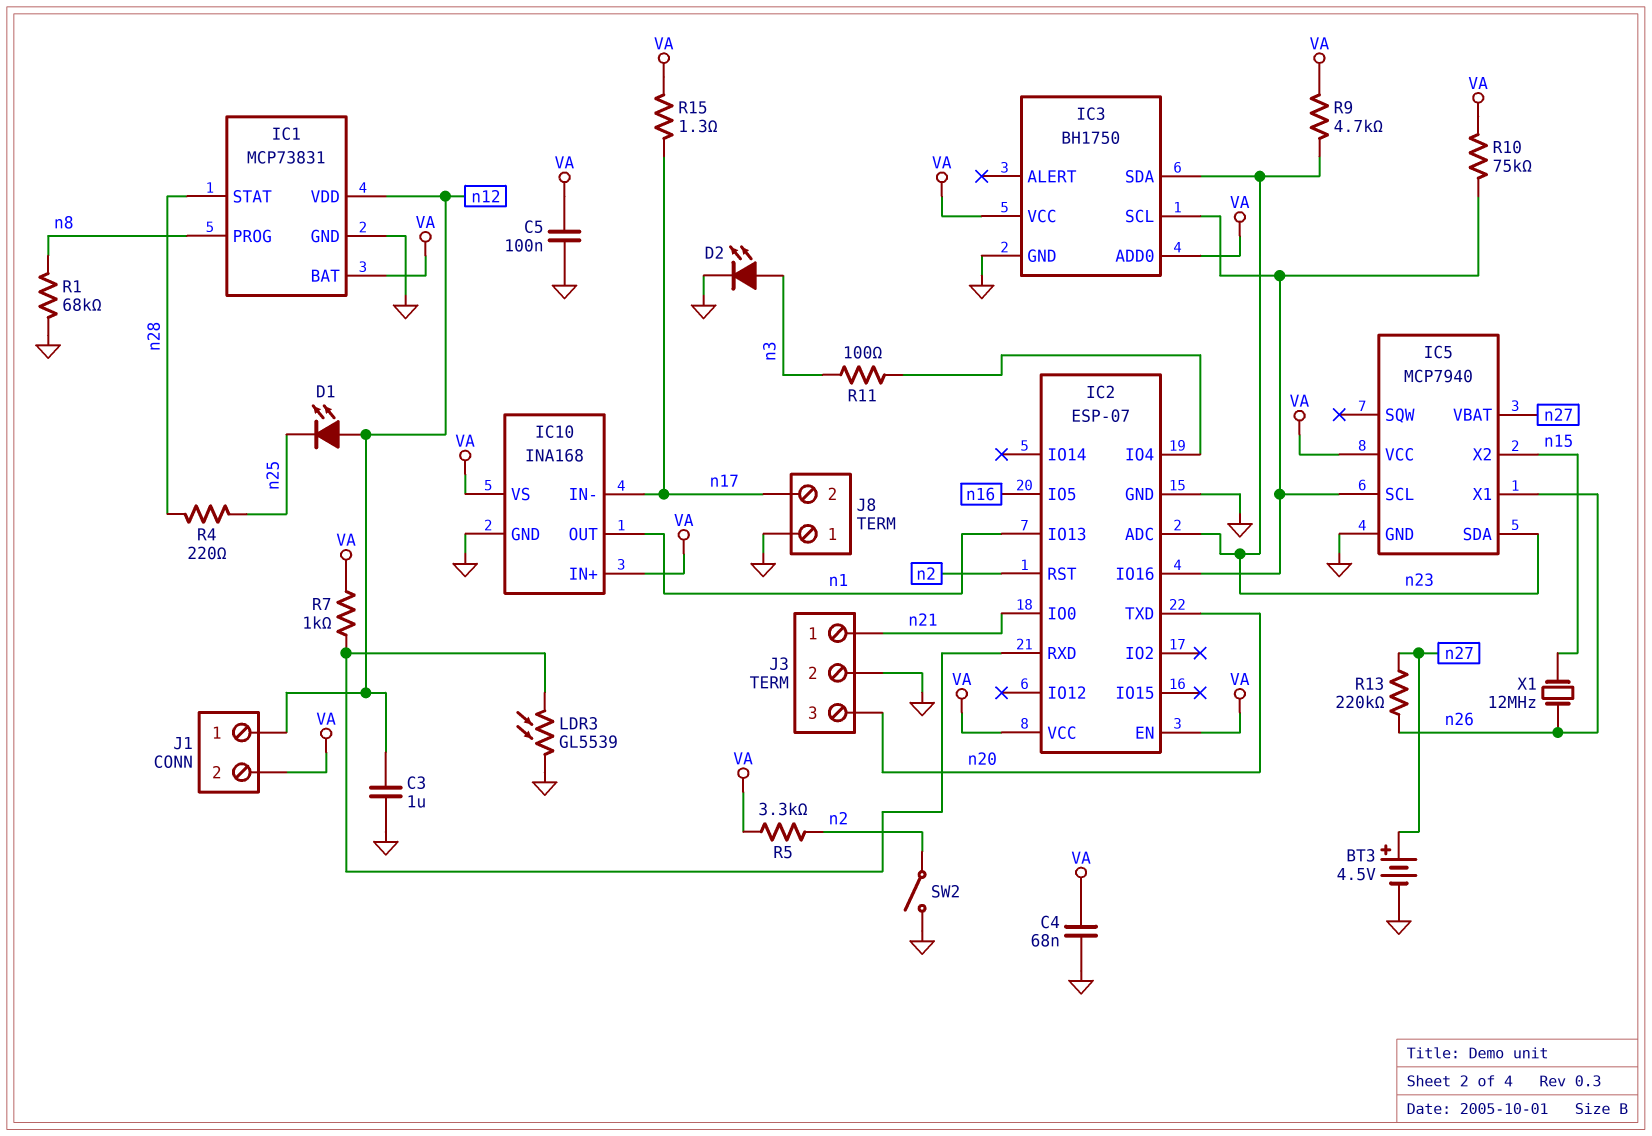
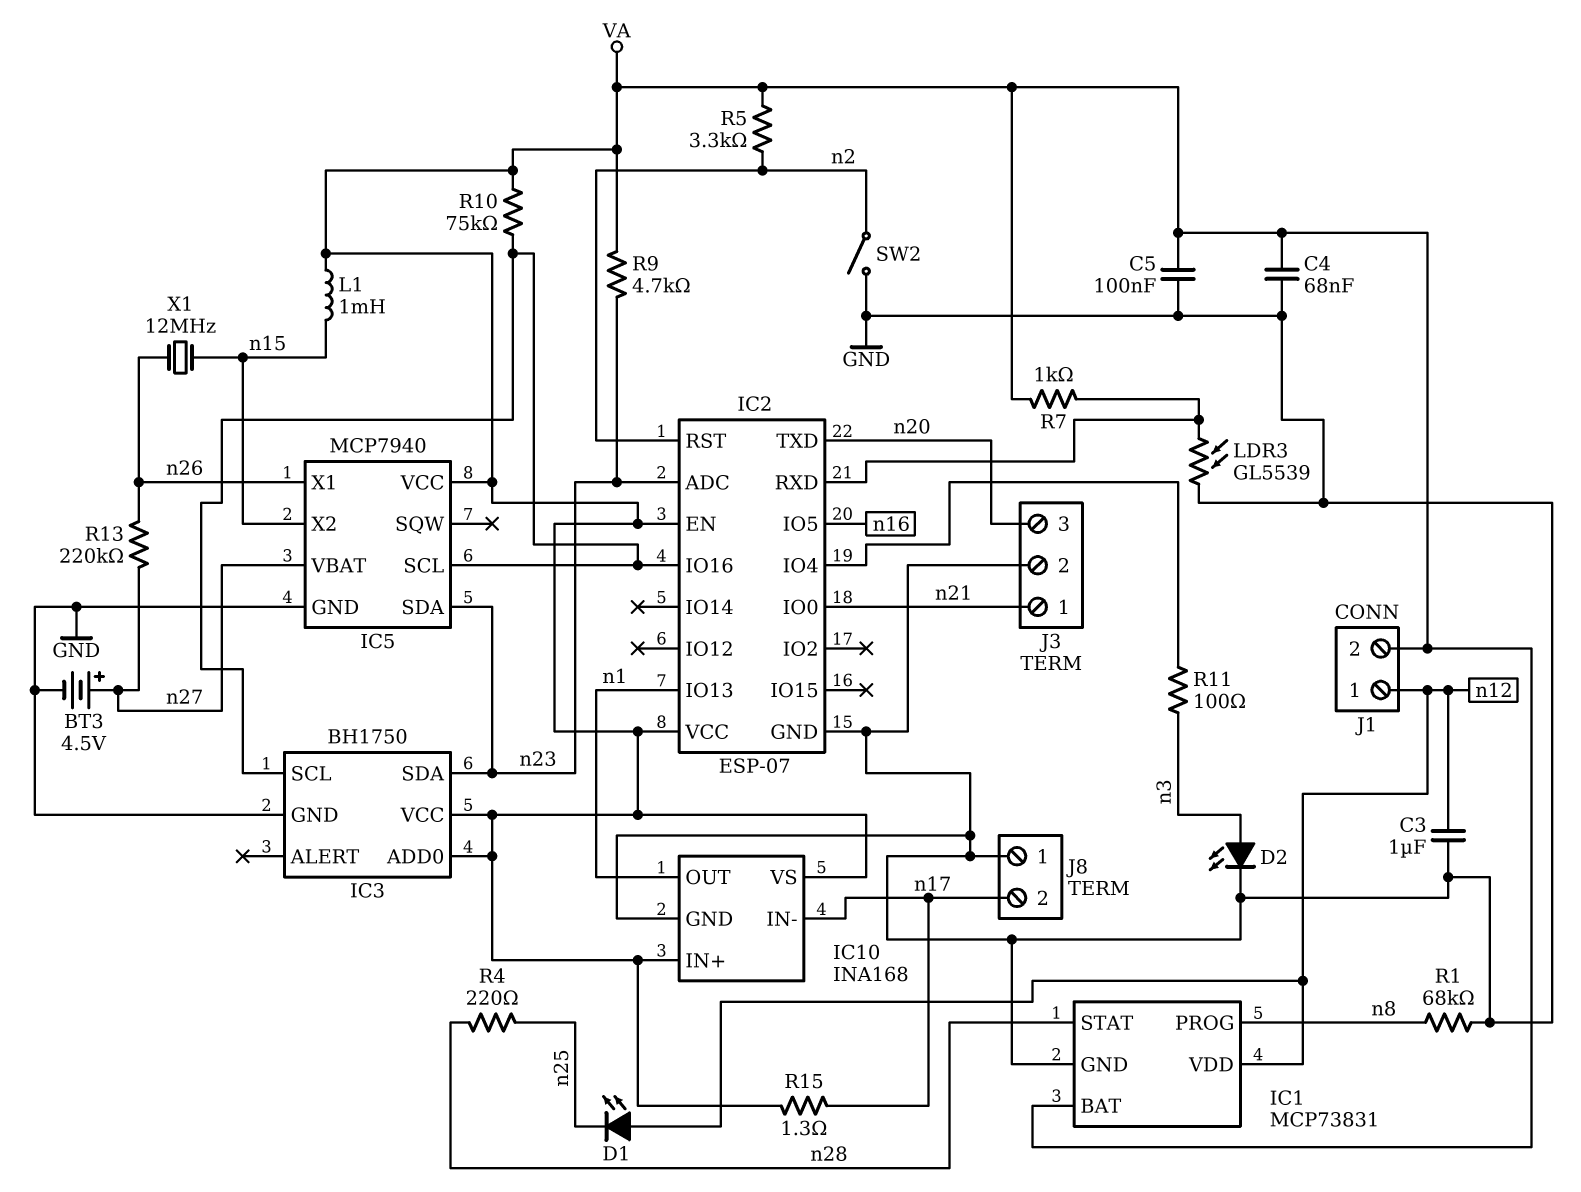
L1: none -> 1mH (VA, n15)

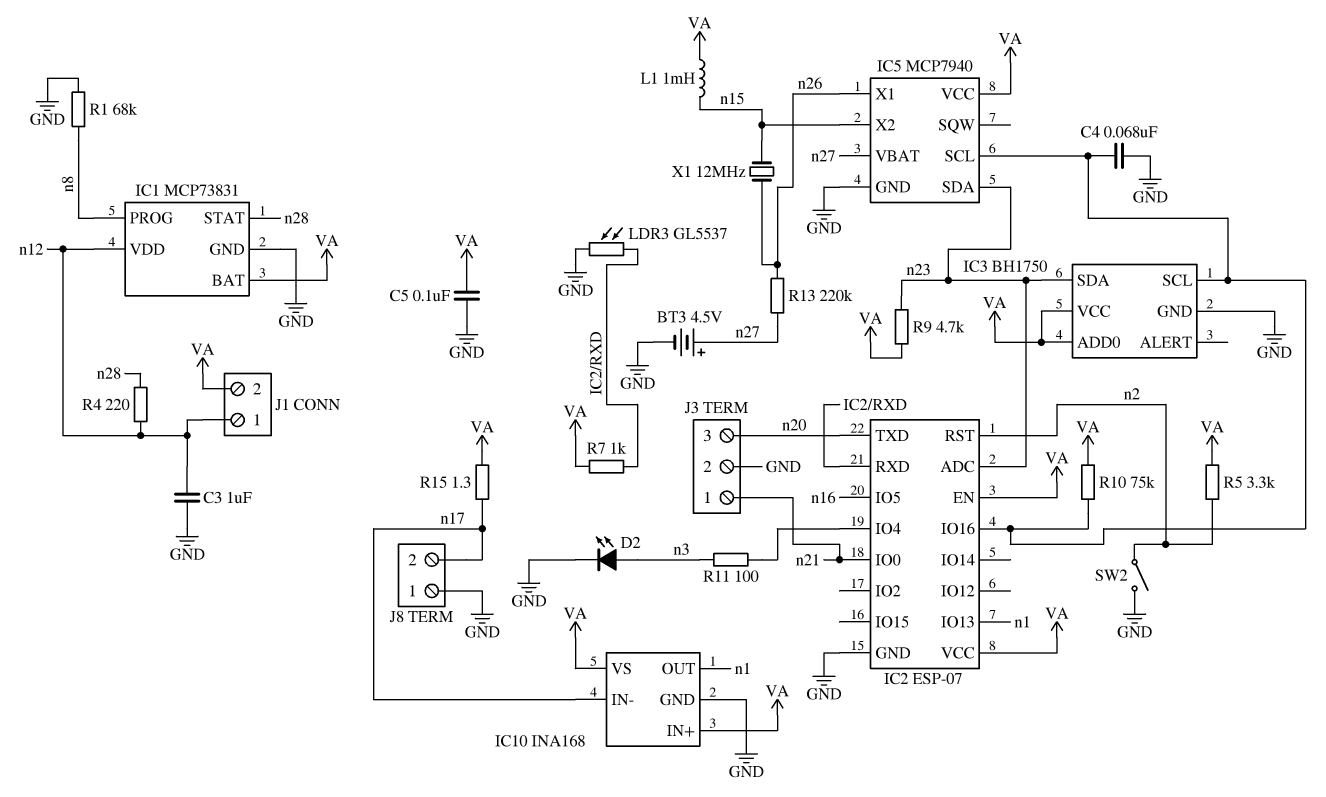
C4: 68nF (GND, VA) -> 68nF (GND, IC2/IO16)
D1: LED (A n12, K n25) -> none
LDR3: GL5539 (GND, IC2/RXD) -> GL5537 (GND, IC2/RXD)
R4: 220 (n25, n28) -> 220 (n12, n28)

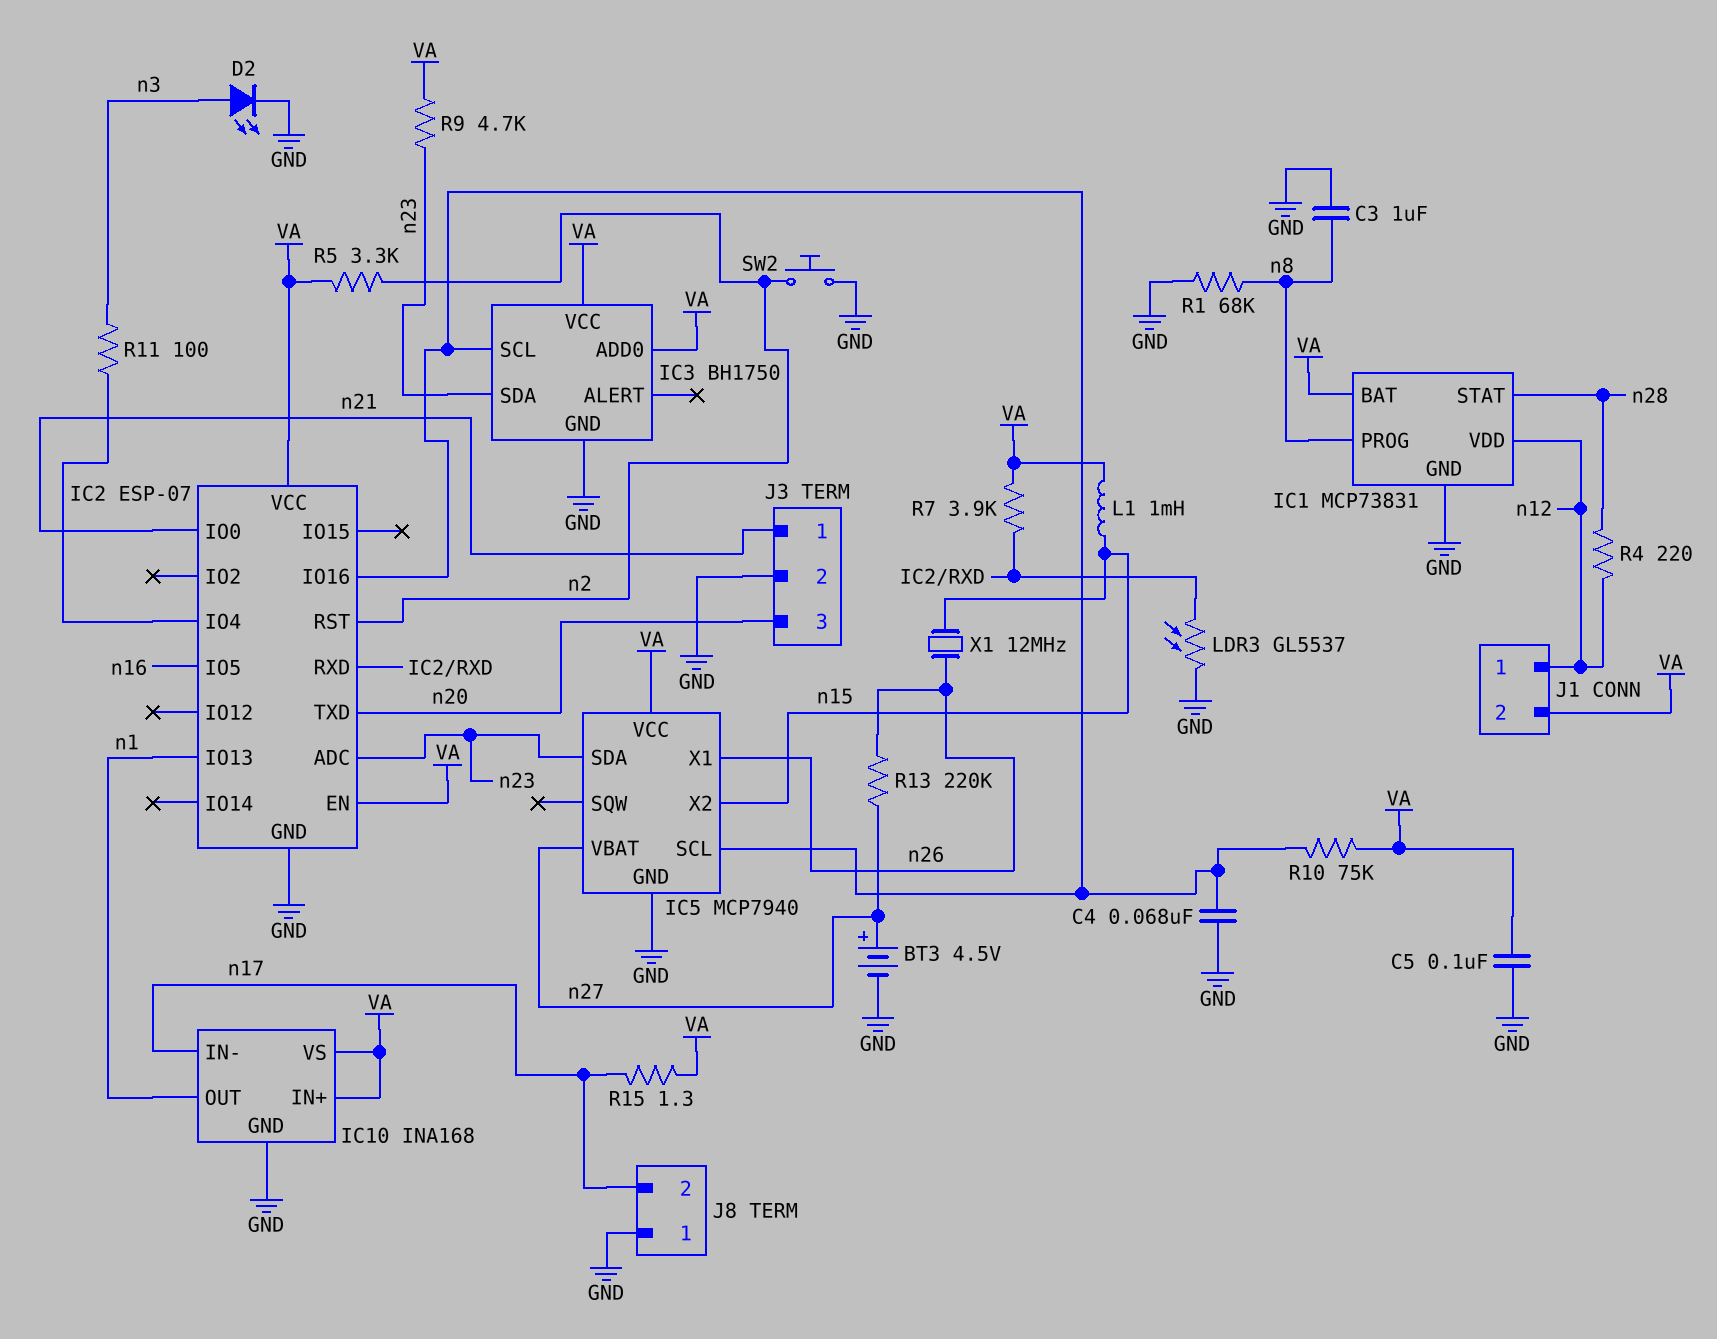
C3: 1uF (GND, n12) -> 1uF (GND, n8)
R7: 1k (IC2/RXD, VA) -> 3.9k (IC2/RXD, VA)
SW2: switch (GND, n2) -> button (GND, n2)

